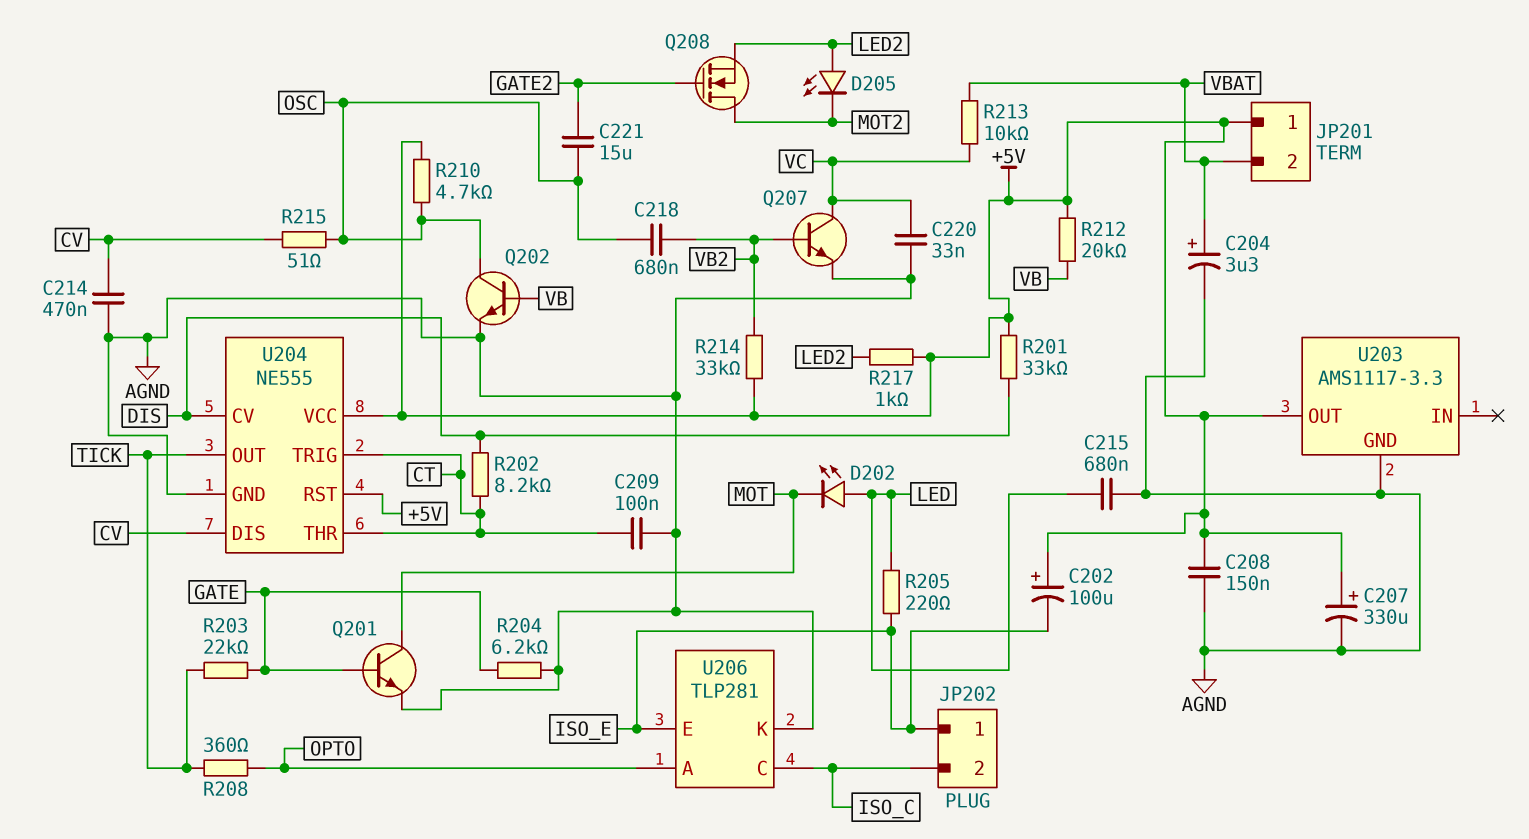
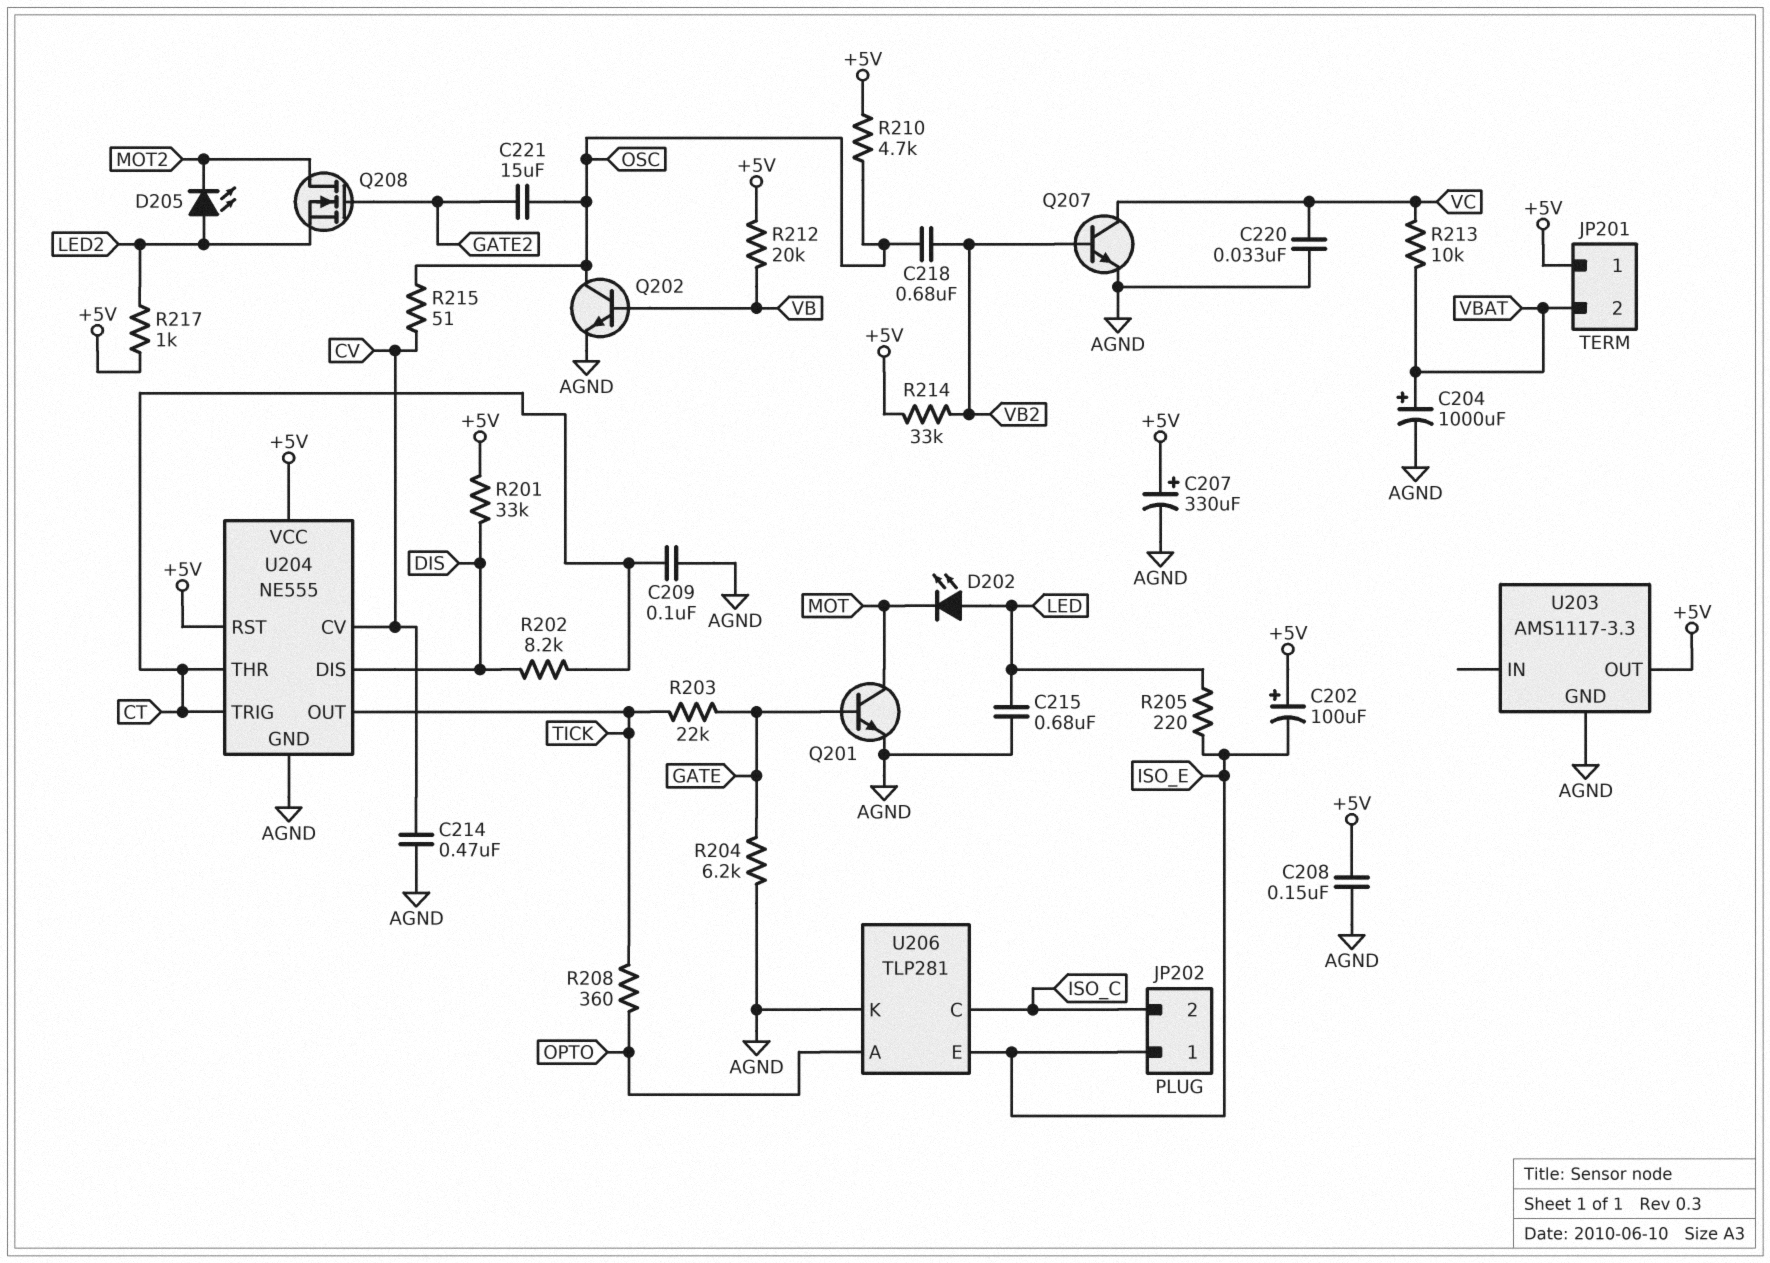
C204: 3.3uF (plus VBAT, minus AGND) -> 1000uF (plus VBAT, minus AGND)
U204 pin CV: DIS -> CV
U204 pin DIS: CV -> DIS

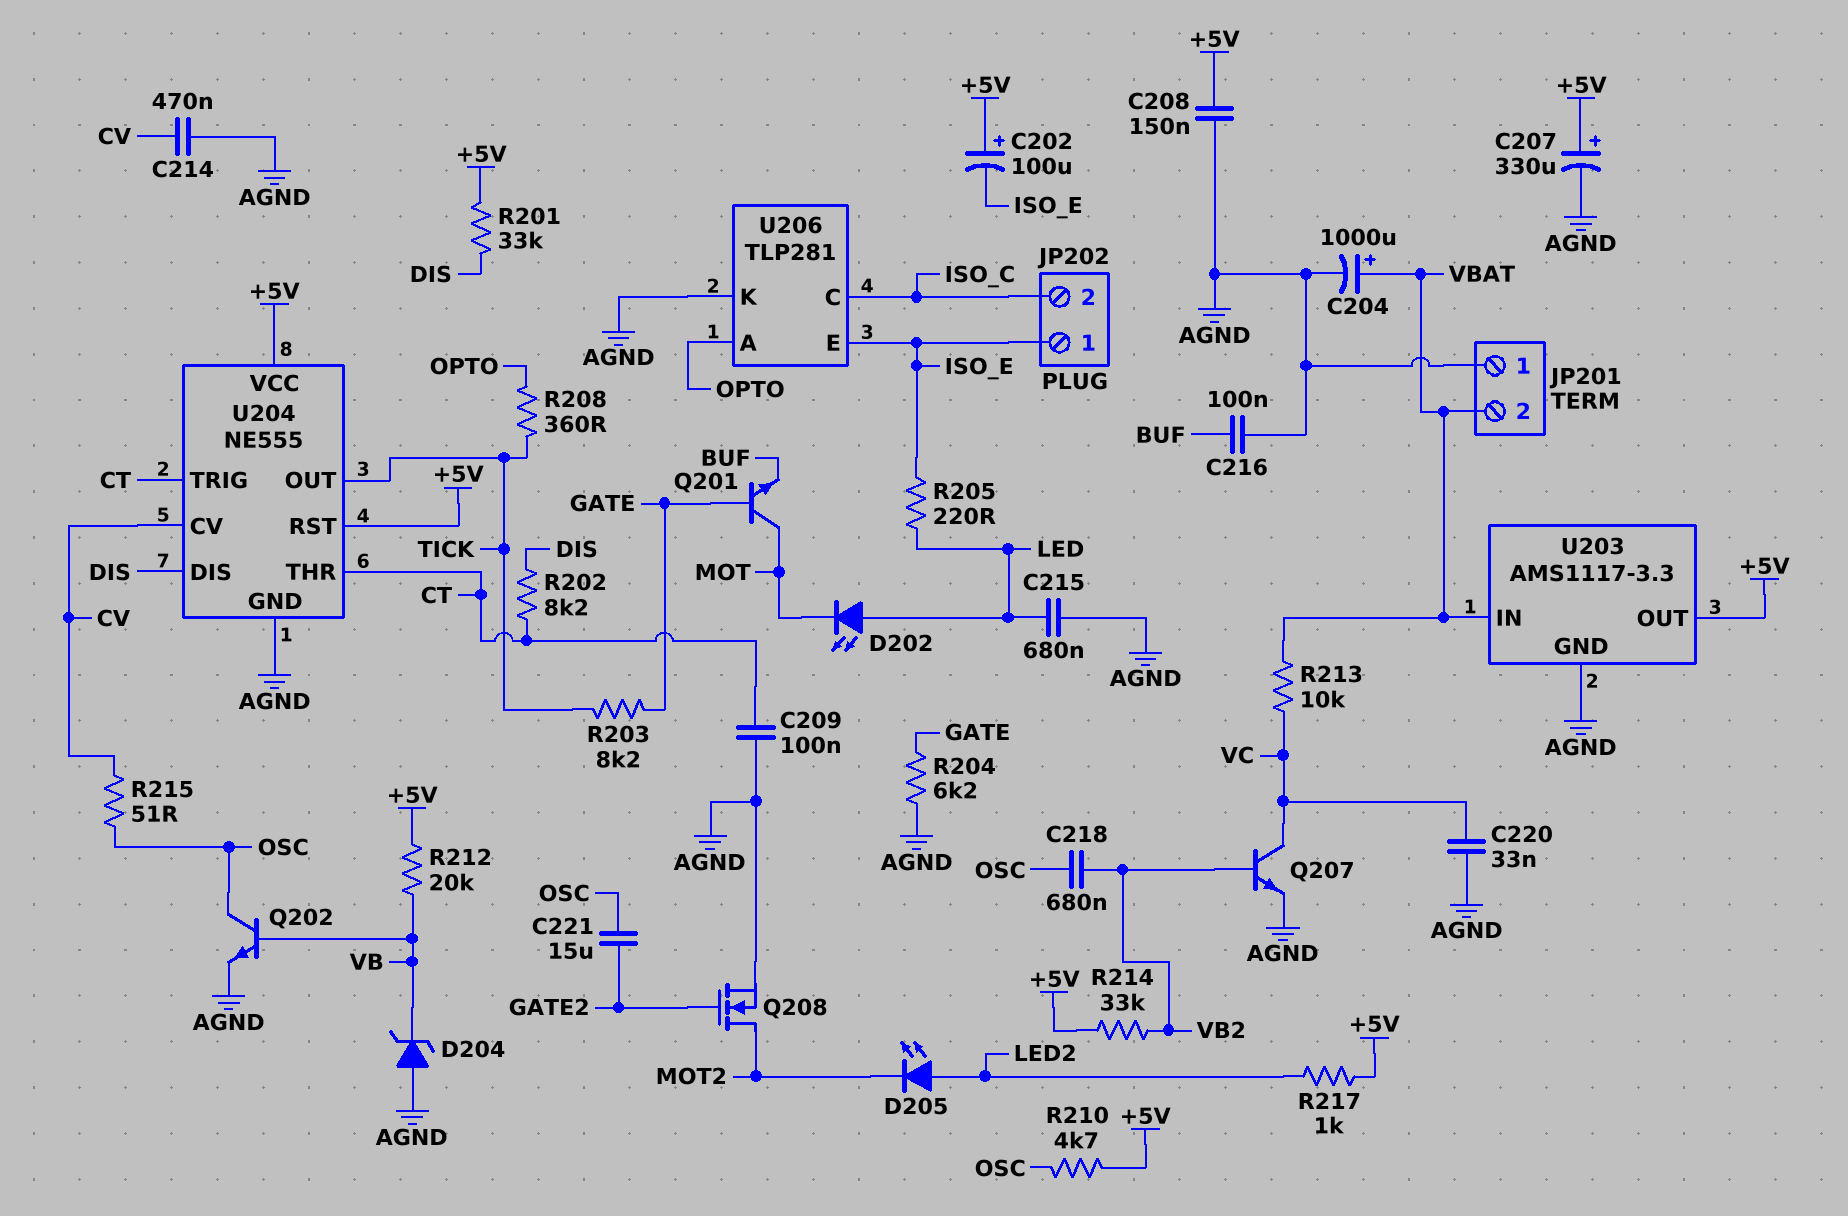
C216: none -> 100nF (AGND, BUF)
D204: none -> zener (A AGND, K VB)
JP201 pin 1: +5V -> AGND
Q201: NPN (B GATE, C MOT, E AGND) -> NPN (B GATE, C MOT, E BUF)
Q208: NMOS (G GATE2, D MOT2, S LED2) -> NMOS (G GATE2, D MOT2, S AGND)
R203: 22k (GATE, TICK) -> 8.2k (GATE, TICK)
U203 pin IN: none -> VBAT

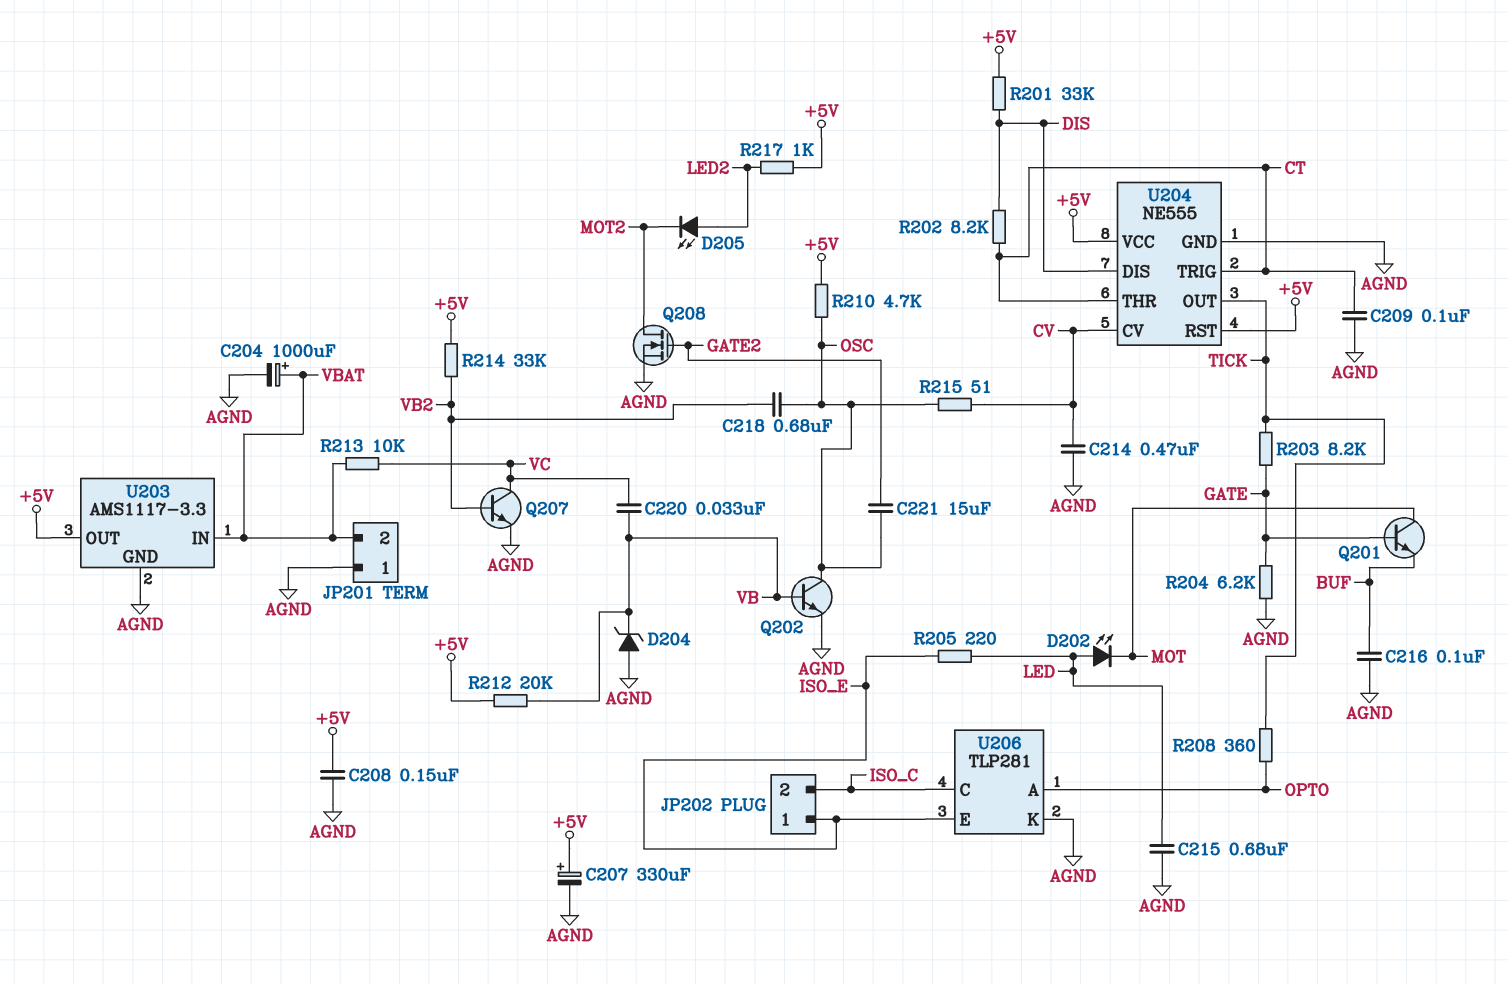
C202: 100uF (plus +5V, minus ISO_E) -> none
C220: 33nF (AGND, VC) -> 33nF (VB, VC)

